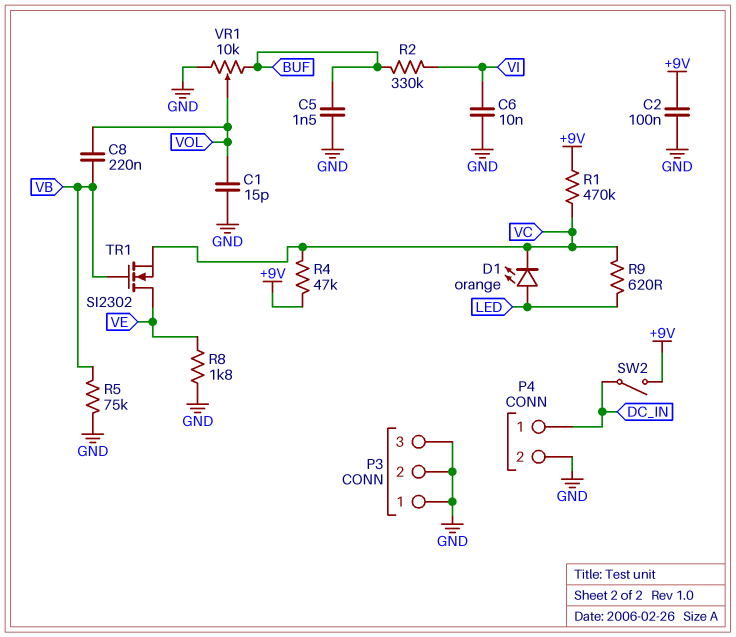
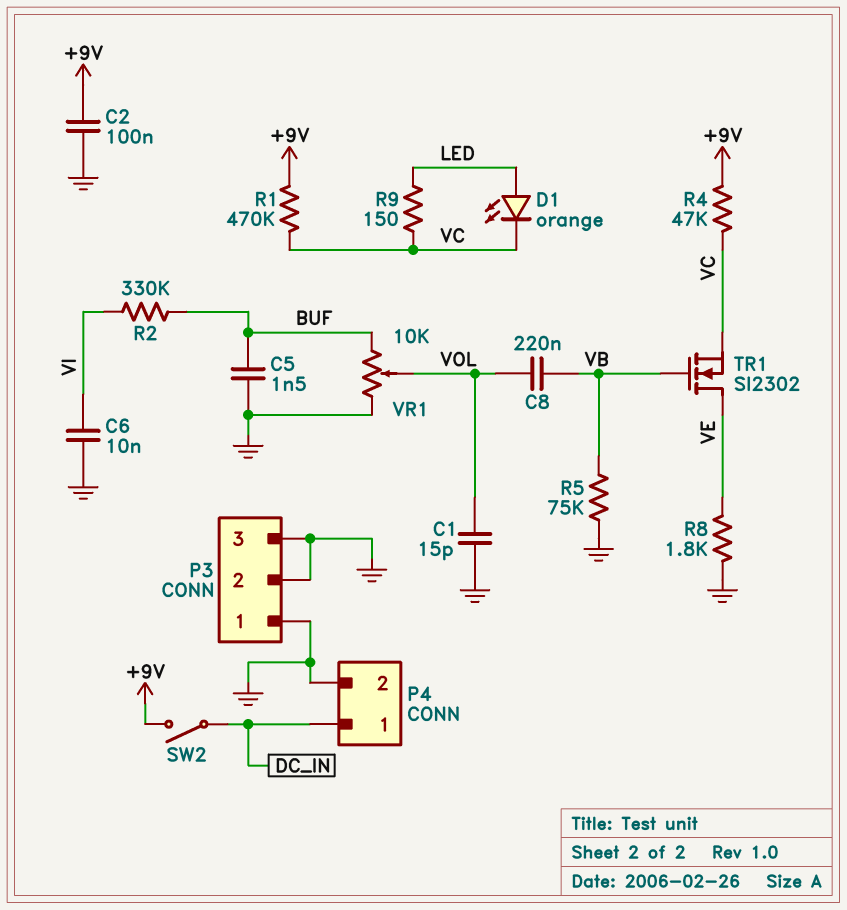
R9: 620 (LED, VC) -> 150 (LED, VC)

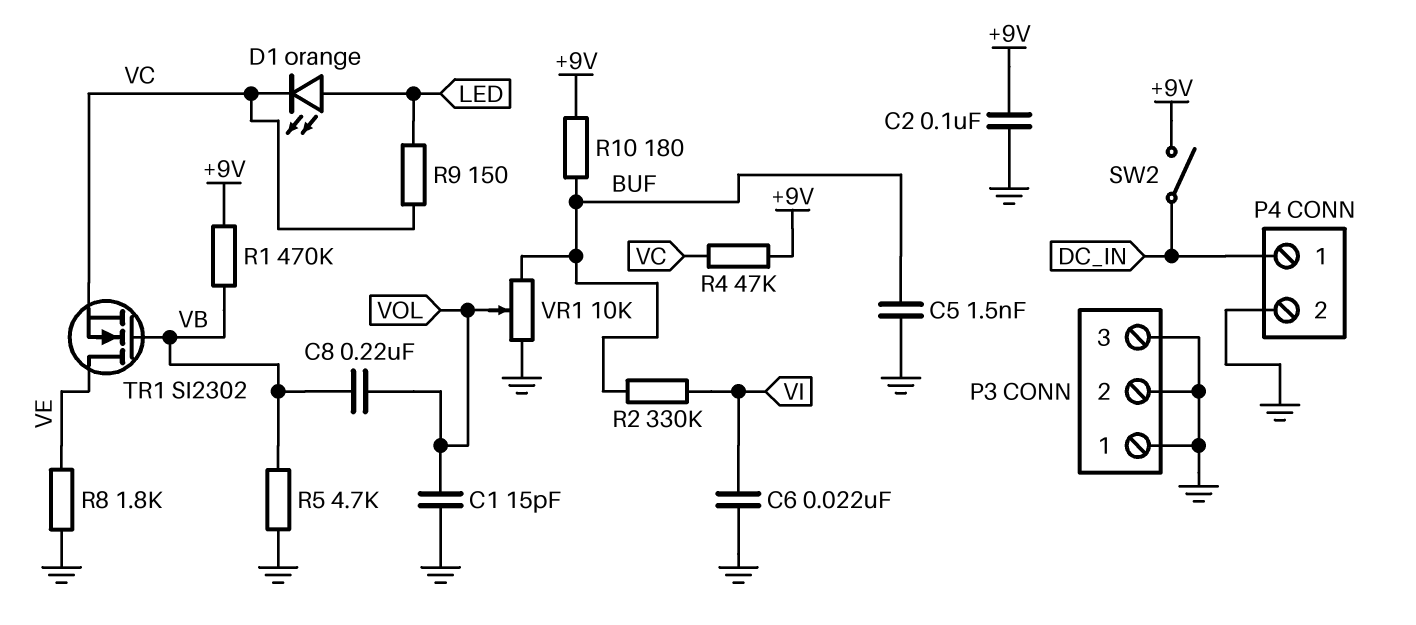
C6: 10nF (GND, VI) -> 22nF (GND, VI)
R1: 470k (+9V, VC) -> 470k (+9V, VB)
R5: 75k (GND, VB) -> 4.7k (GND, VB)
R10: none -> 180 (+9V, BUF)

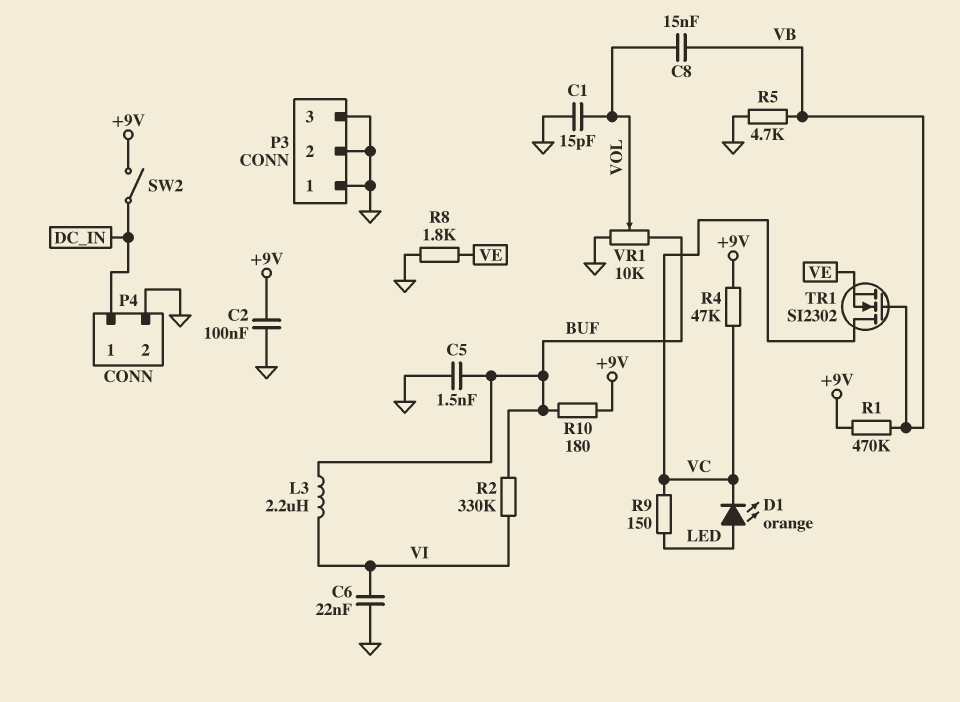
C8: 220nF (VB, VOL) -> 15nF (VB, VOL)
L3: none -> 2.2uH (BUF, VI)
TR1: NMOS SI2302 (G VB, D VE, S VC) -> NMOS SI2302 (G VB, D VC, S VE)

